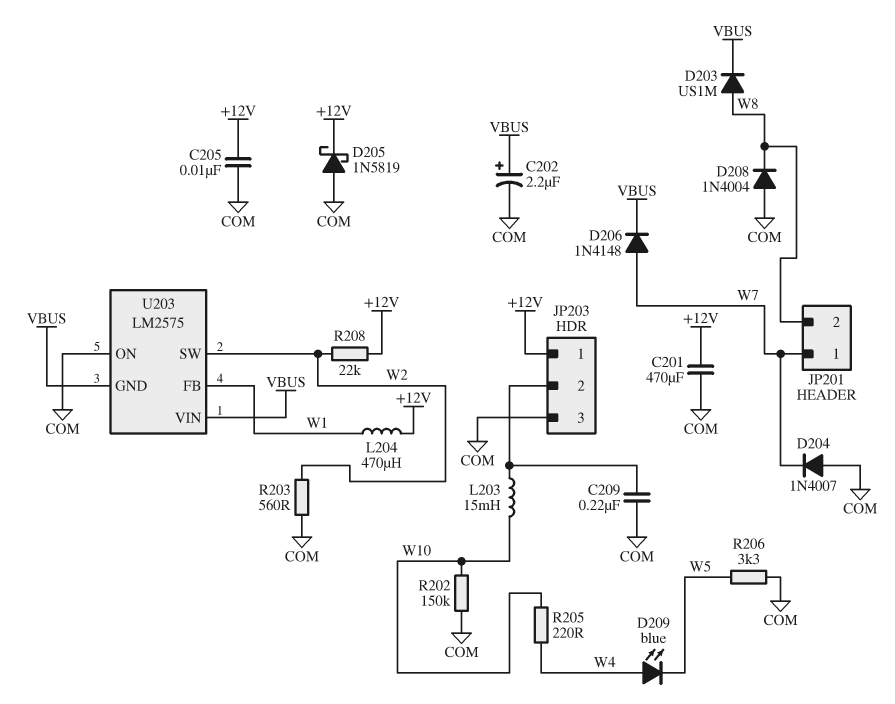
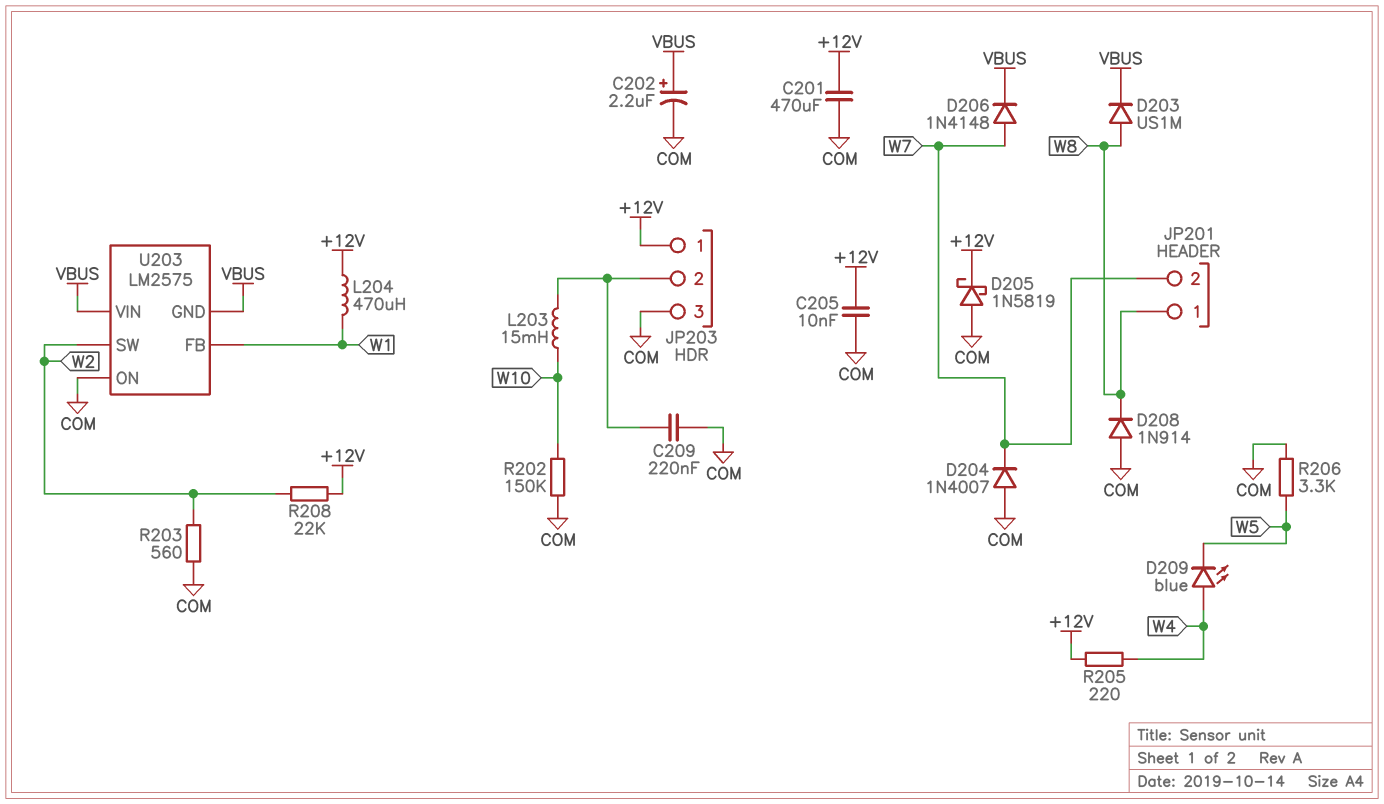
D208: diode 1N4004 (A COM, K W8) -> diode 1N914 (A COM, K W8)
JP201 pin 1: W7 -> W8
JP201 pin 2: W8 -> W7
R205: 220 (W4, W10) -> 220 (+12V, W4)

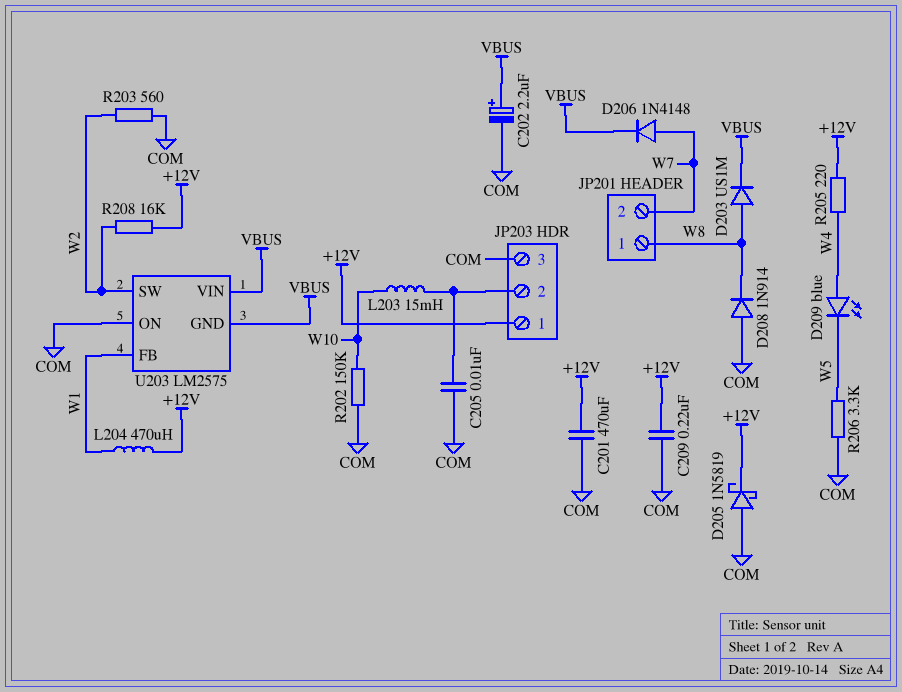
C205: 10nF (+12V, COM) -> 10nF (COM, JP203/2)
C209: 220nF (COM, JP203/2) -> 220nF (+12V, COM)
D204: diode 1N4007 (A COM, K W7) -> none
R208: 22k (+12V, W2) -> 16k (+12V, W2)

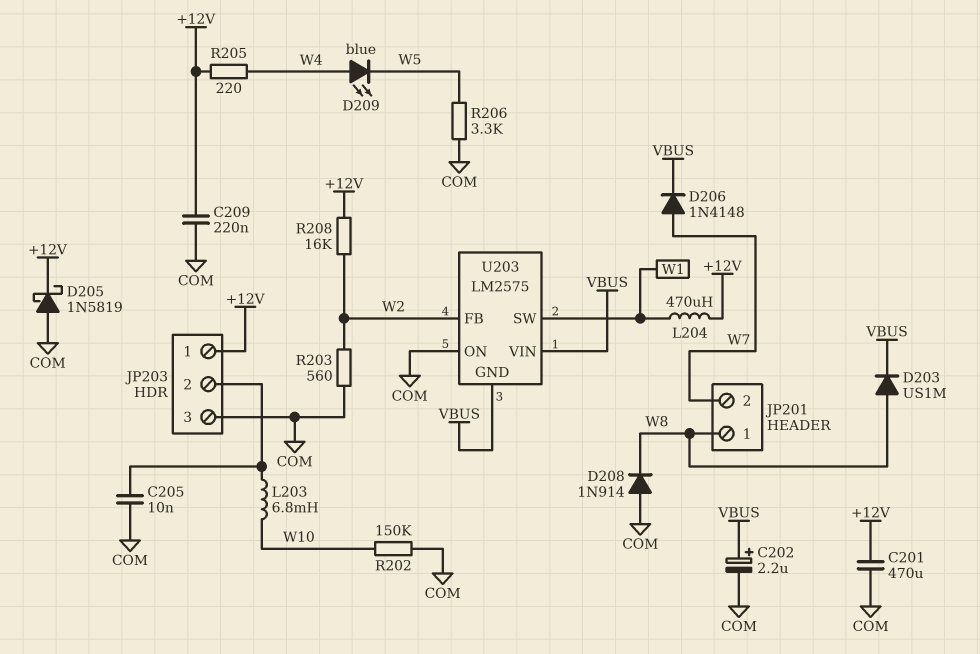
L203: 15mH (JP203/2, W10) -> 6.8mH (JP203/2, W10)
U203 pin FB: W1 -> W2
U203 pin SW: W2 -> W1

